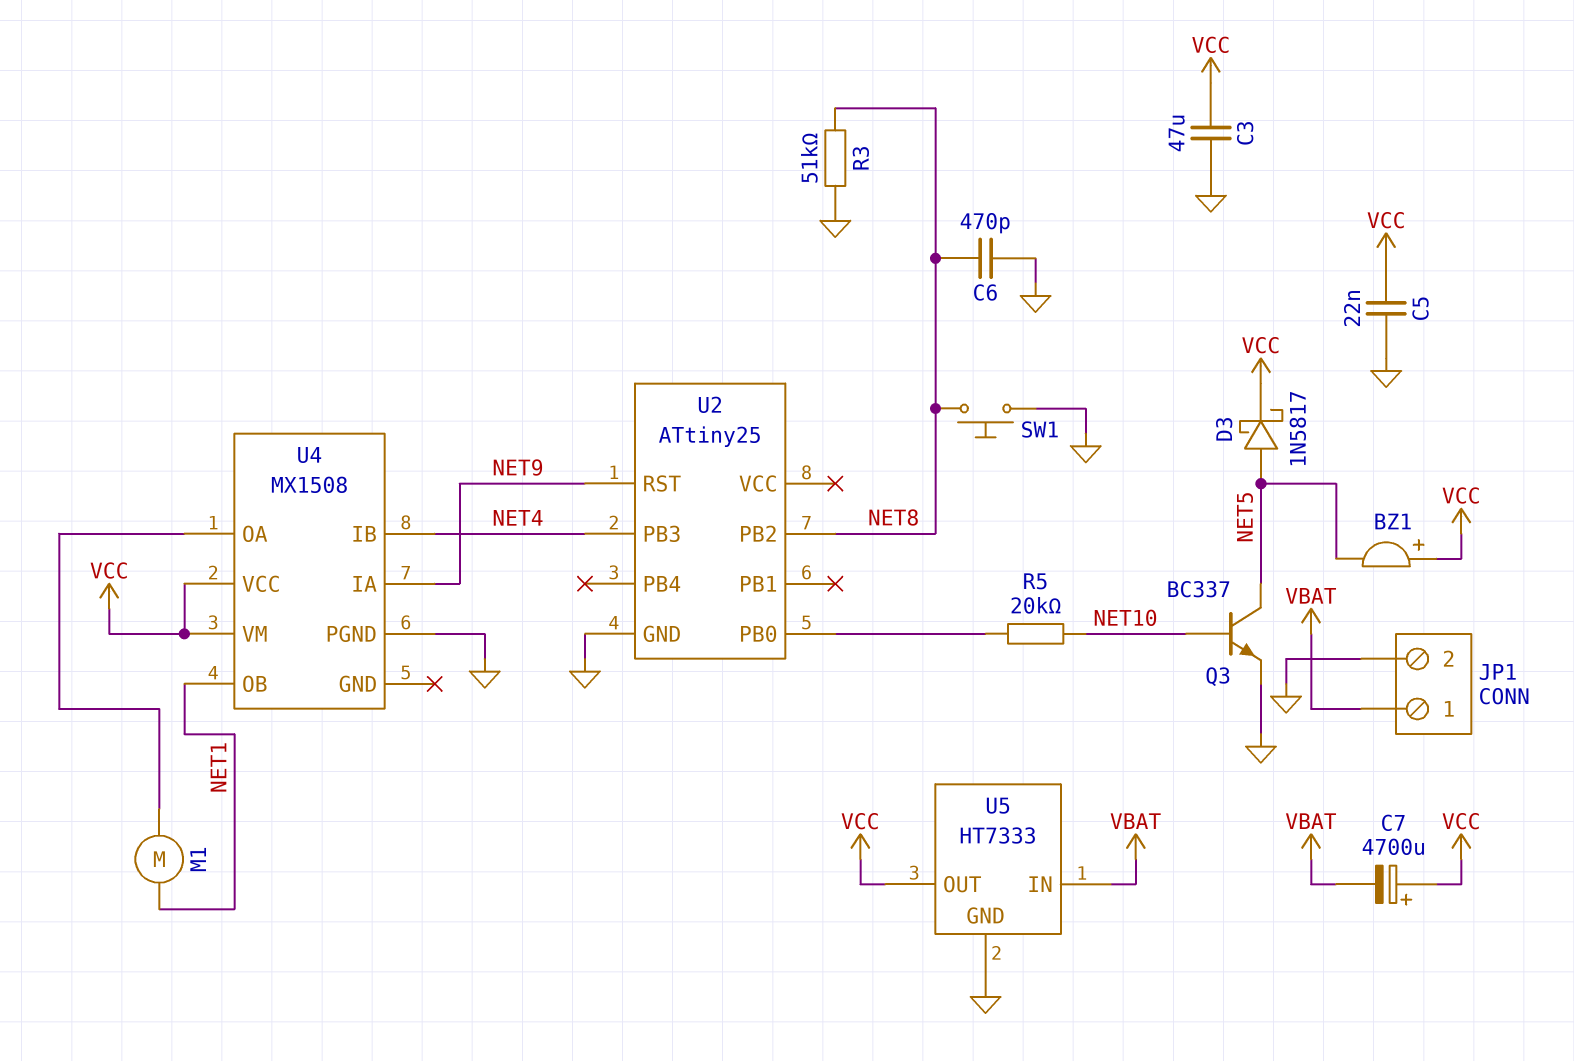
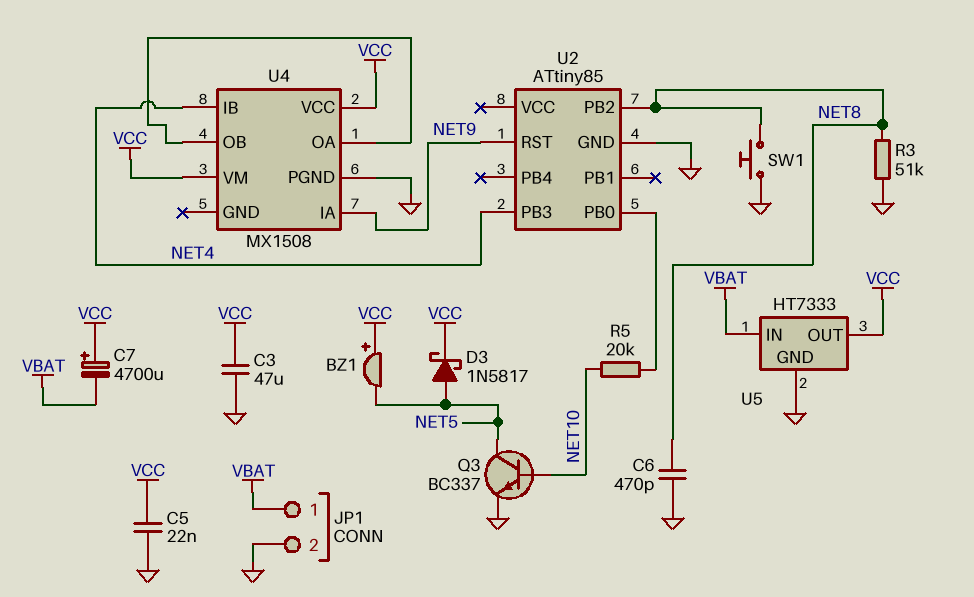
M1: motor (NET1, U4/OA) -> none
U2: ATtiny25 -> ATtiny85
U4 pin OB: NET1 -> U4/OA

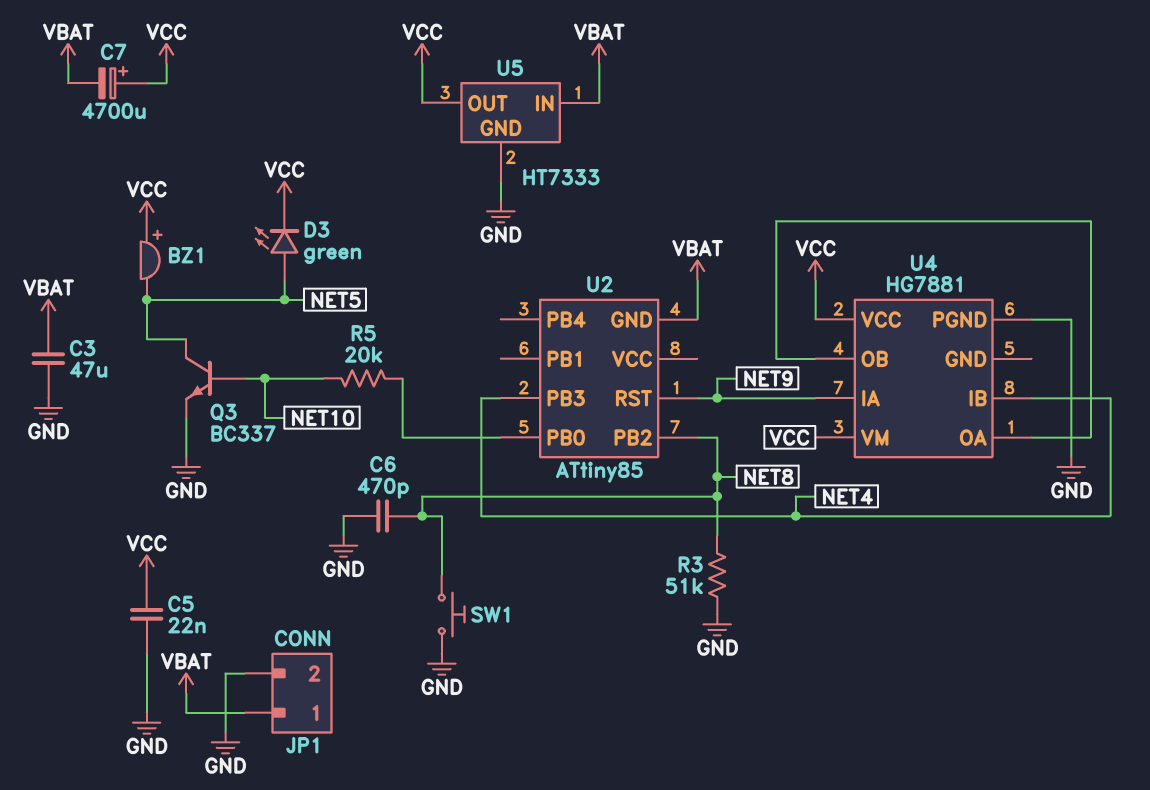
C3: 47uF (GND, VCC) -> 47uF (GND, VBAT)
D3: schottky 1N5817 (A NET5, K VCC) -> LED green (A NET5, K VCC)
U2 pin GND: GND -> VBAT
U4: MX1508 -> HG7881

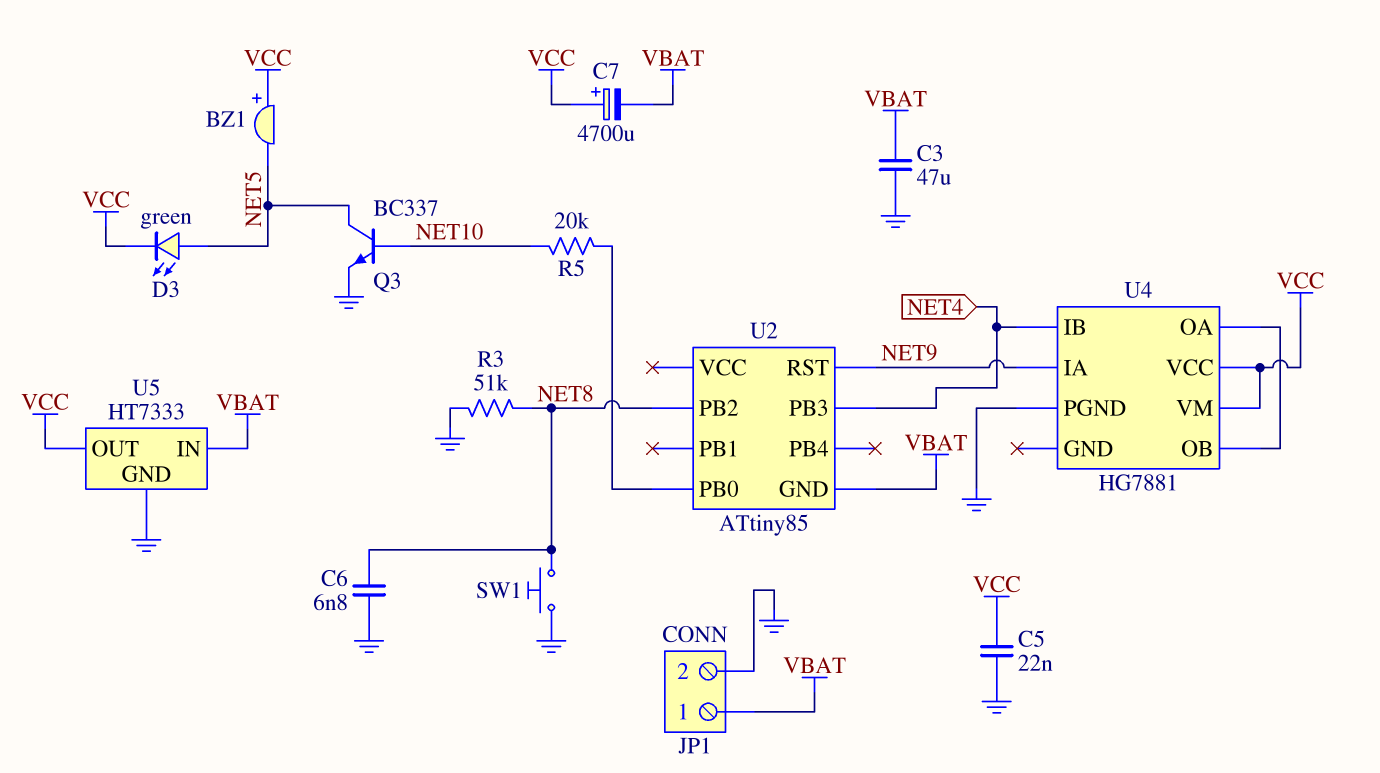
C6: 470pF (GND, NET8) -> 6.8nF (GND, NET8)

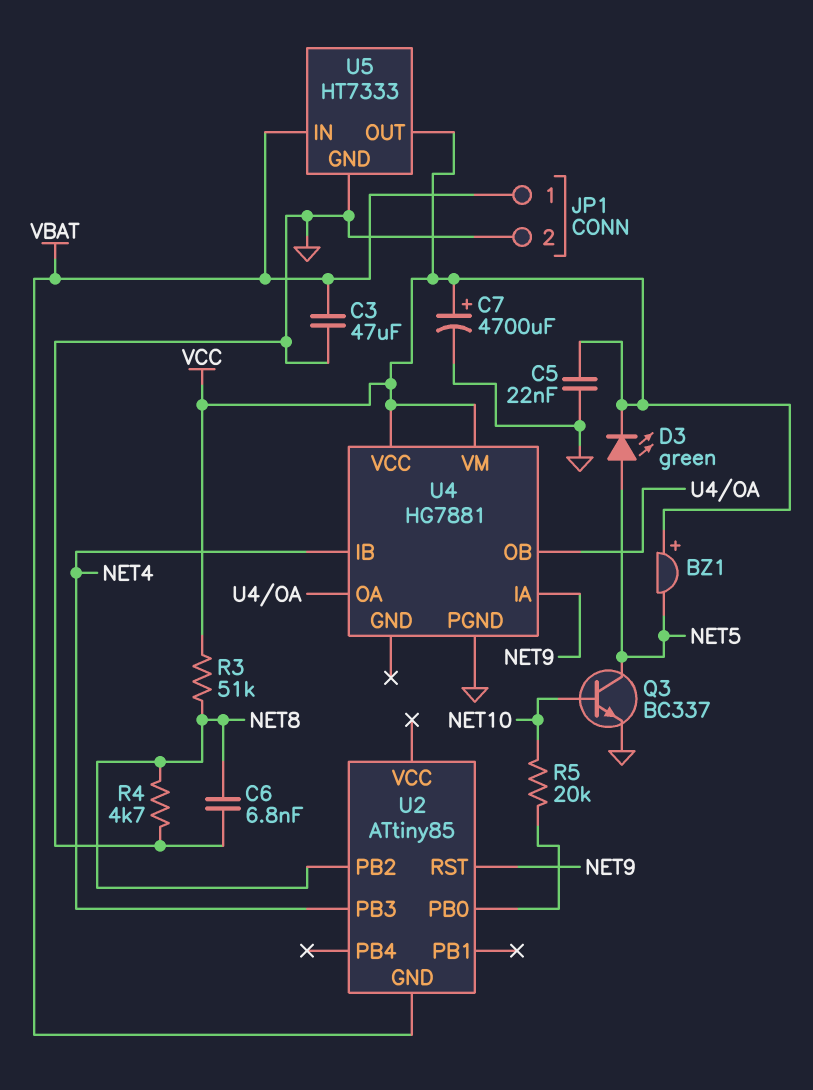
C7: 4700uF (plus VCC, minus VBAT) -> 4700uF (plus VCC, minus GND)
R3: 51k (GND, NET8) -> 51k (NET8, VCC)
R4: none -> 4.7k (GND, NET8)
SW1: button (GND, NET8) -> none

